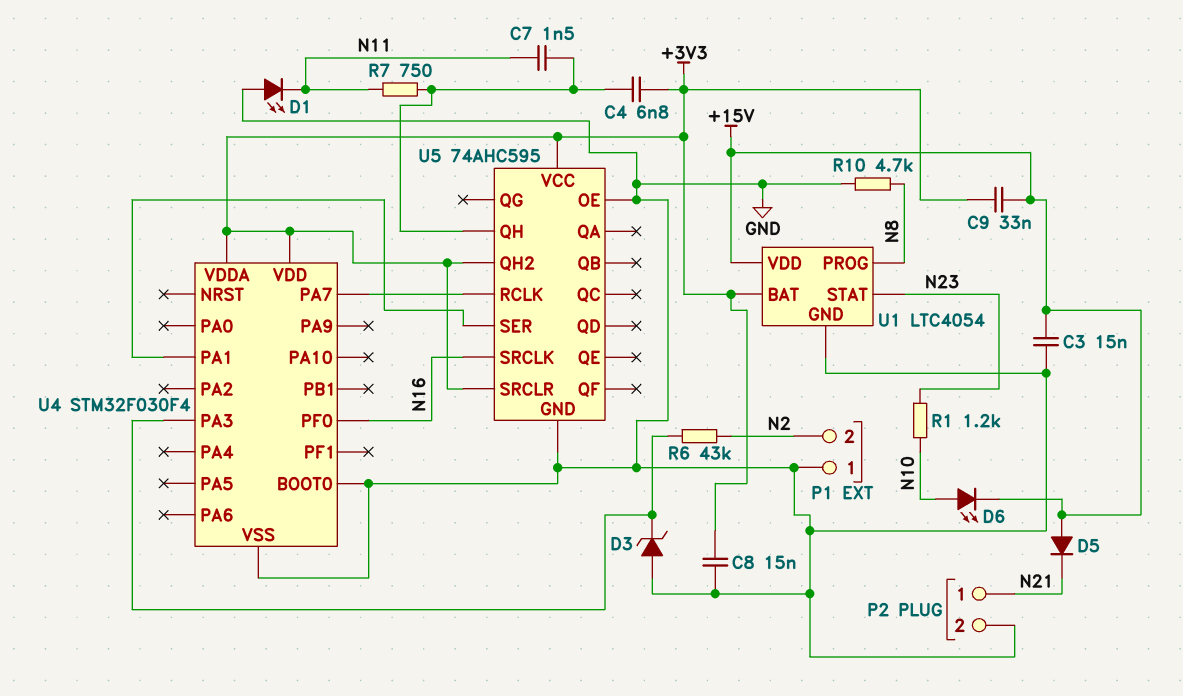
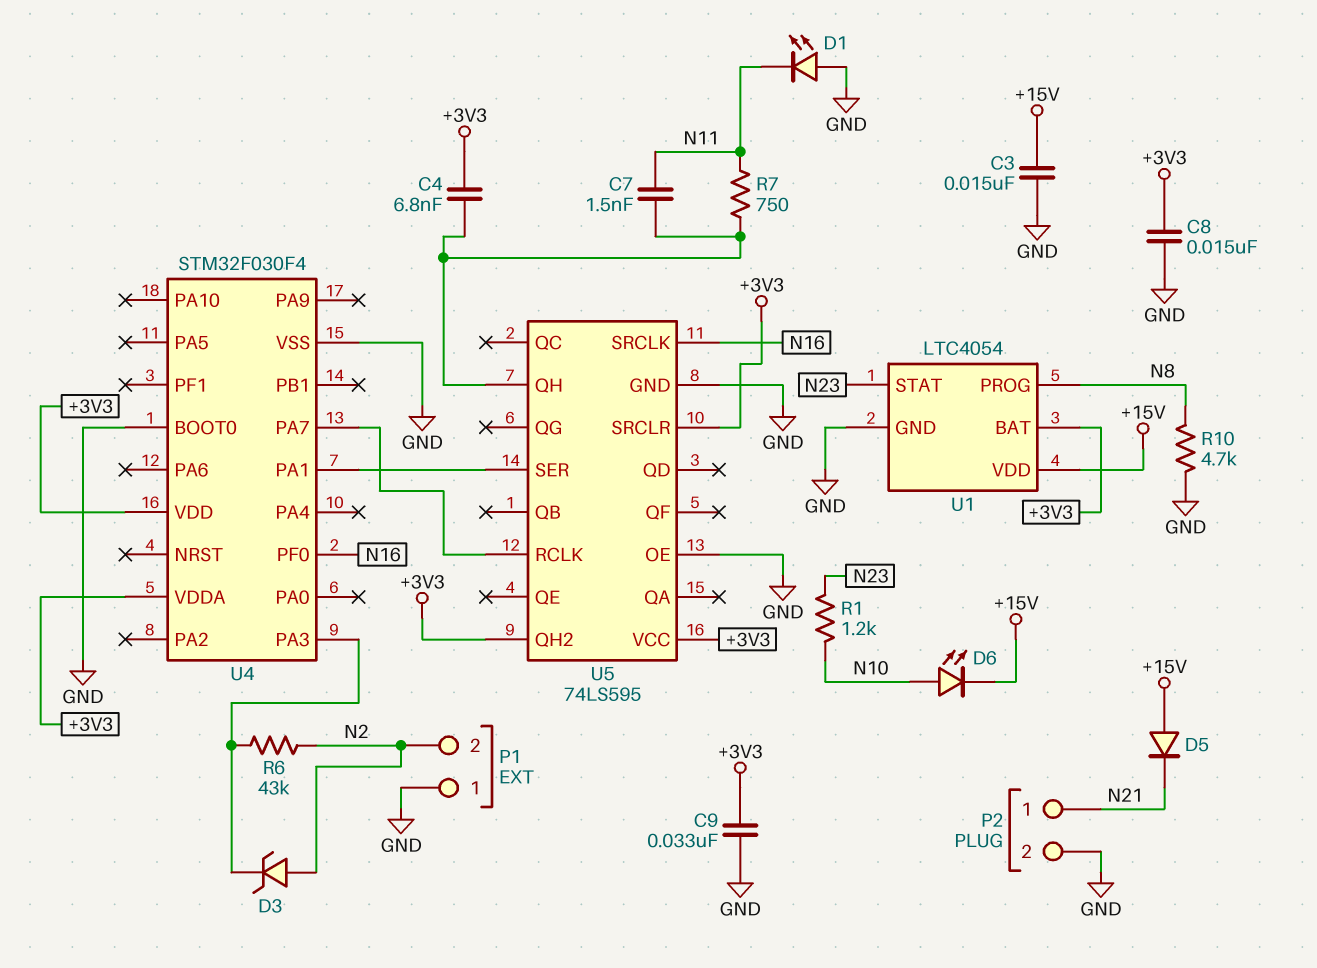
C9: 33nF (+3V3, +15V) -> 33nF (+3V3, GND)
D3: zener (A GND, K U4/PA3) -> zener (A N2, K U4/PA3)
U5: 74AHC595 -> 74LS595

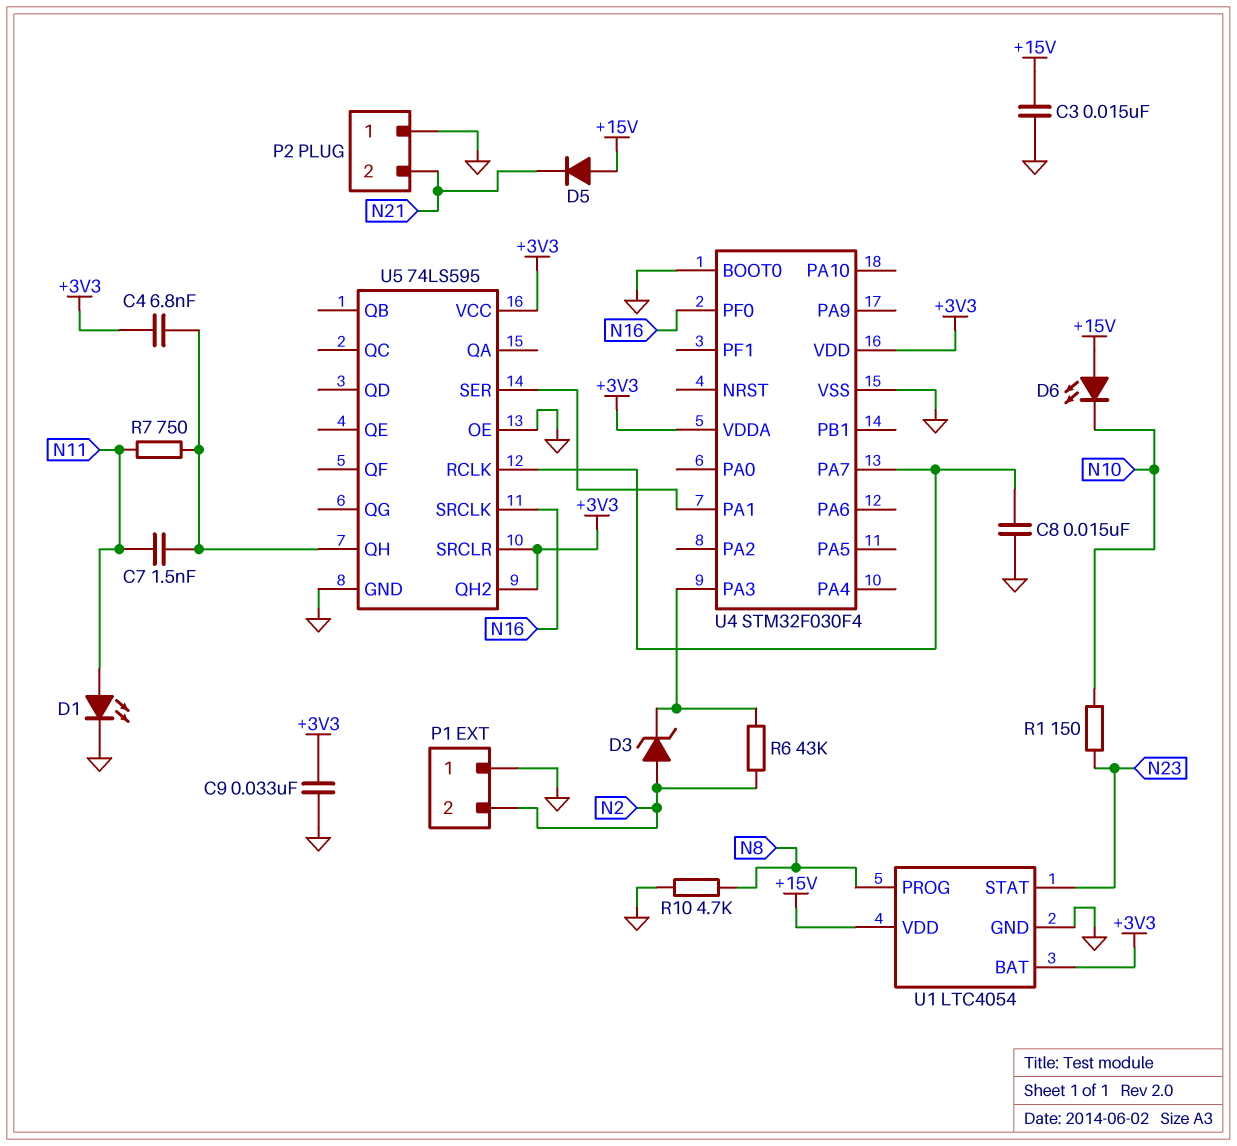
C8: 15nF (+3V3, GND) -> 15nF (GND, U4/PA7)
D1: LED (A GND, K N11) -> LED (A N11, K GND)
D6: LED (A N10, K +15V) -> LED (A +15V, K N10)
P2 pin 1: N21 -> GND
P2 pin 2: GND -> N21
R1: 1.2k (N10, N23) -> 150 (N10, N23)

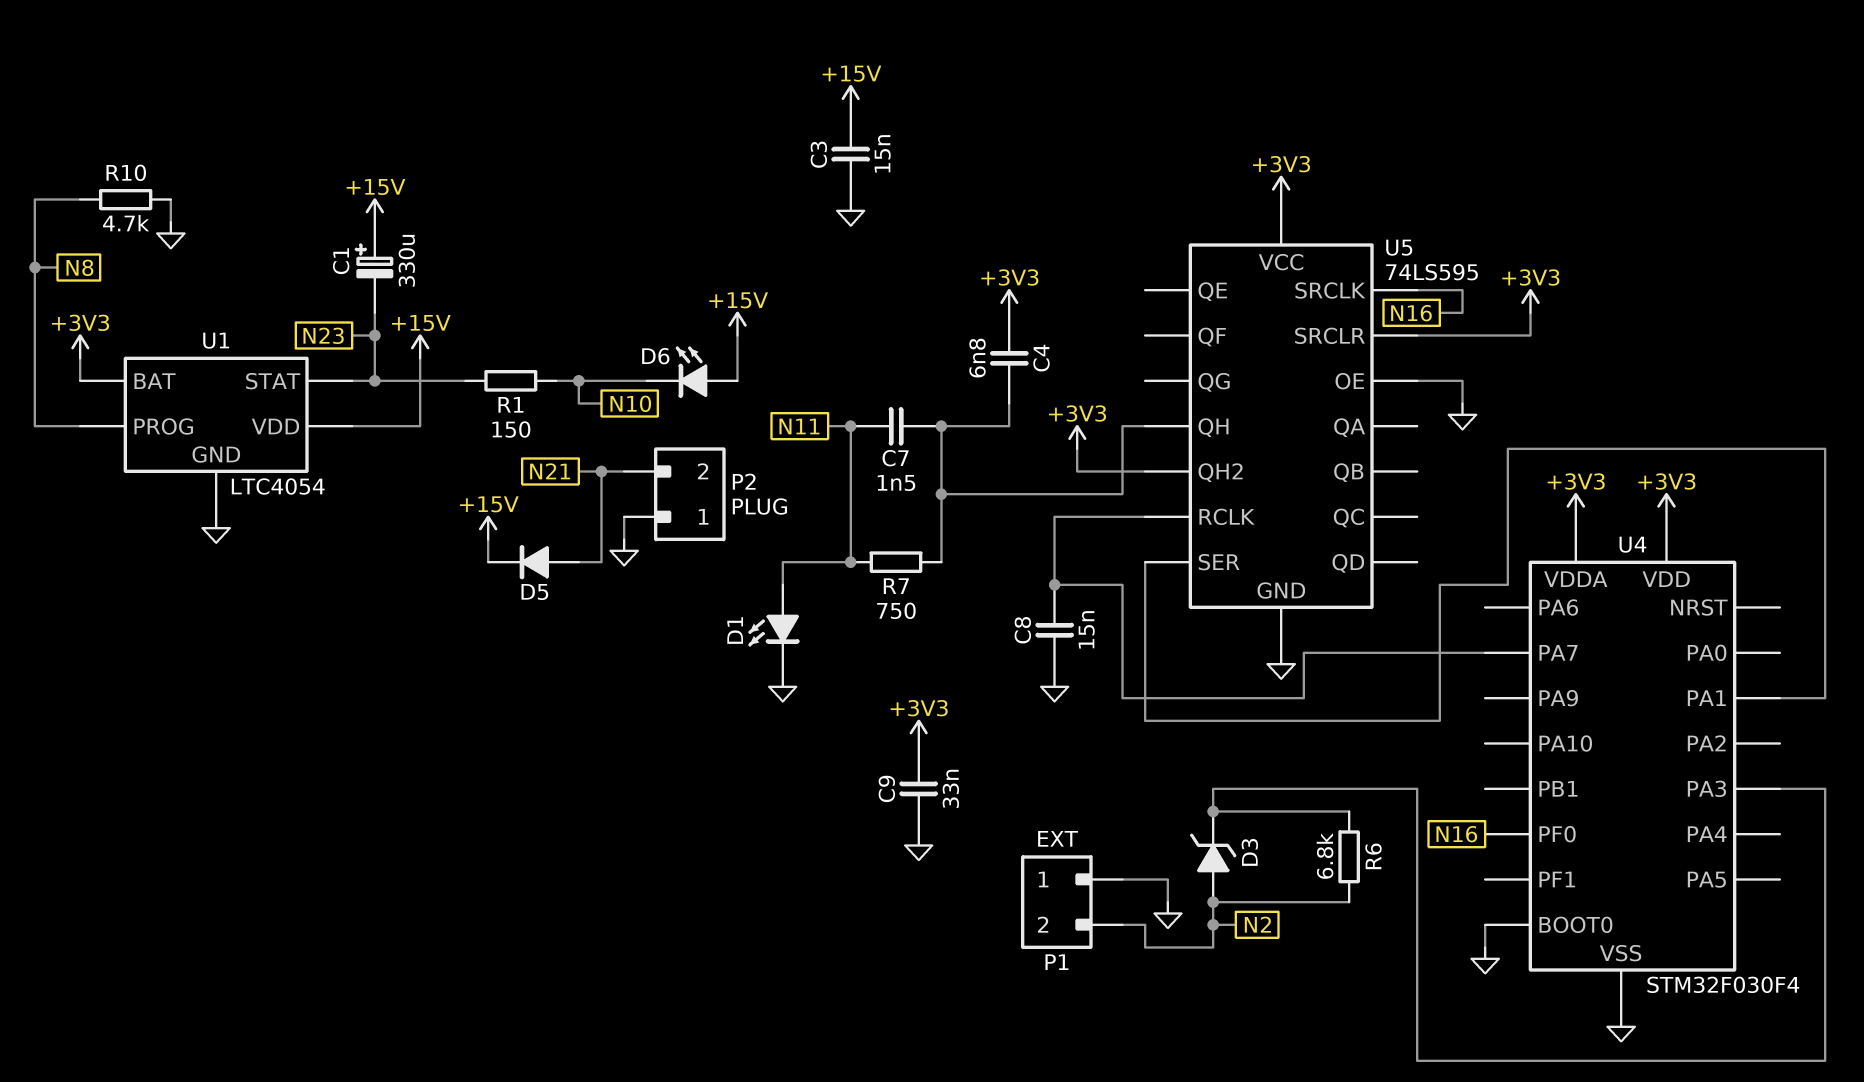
C1: none -> 330uF (plus +15V, minus N23)
D5: diode (A +15V, K N21) -> diode (A N21, K +15V)
R6: 43k (N2, U4/PA3) -> 6.8k (N2, U4/PA3)

